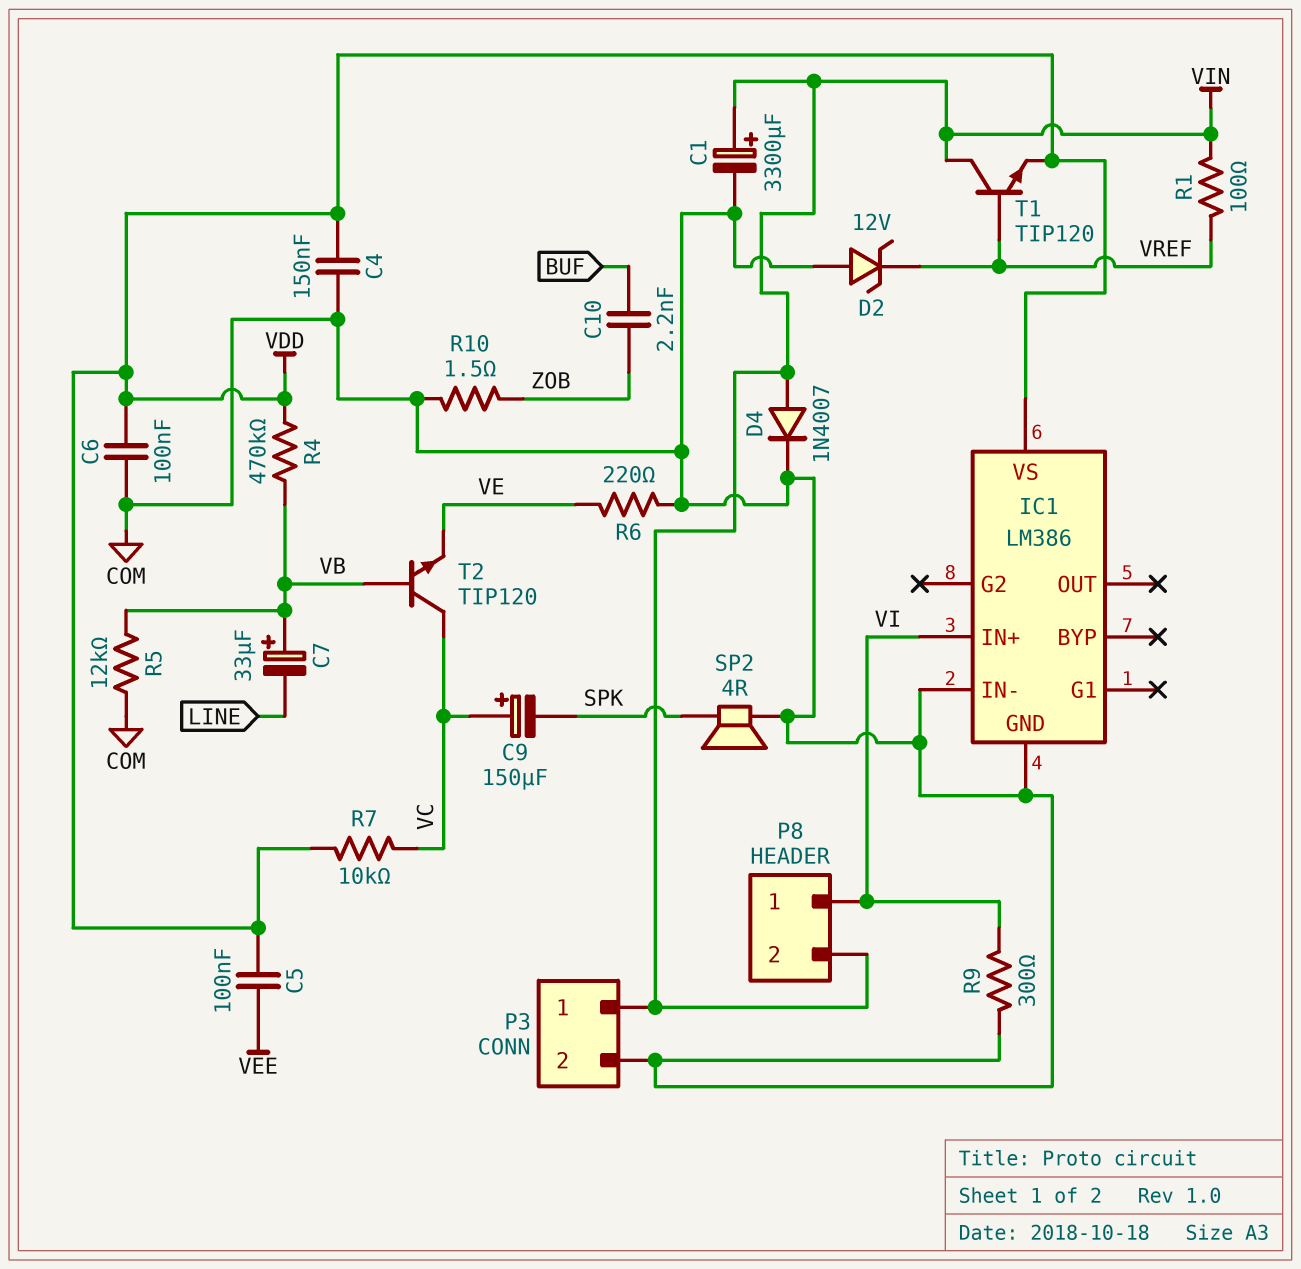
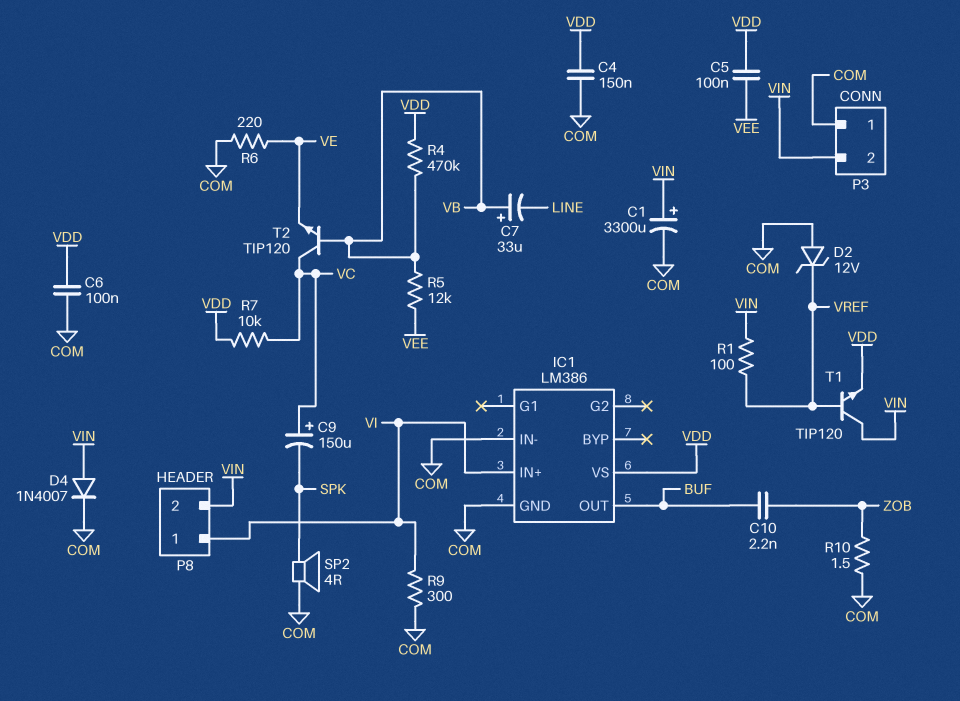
IC1 pin OUT: none -> BUF
P3 pin 1: VIN -> COM
P3 pin 2: COM -> VIN
R5: 12k (COM, VB) -> 12k (VB, VEE)

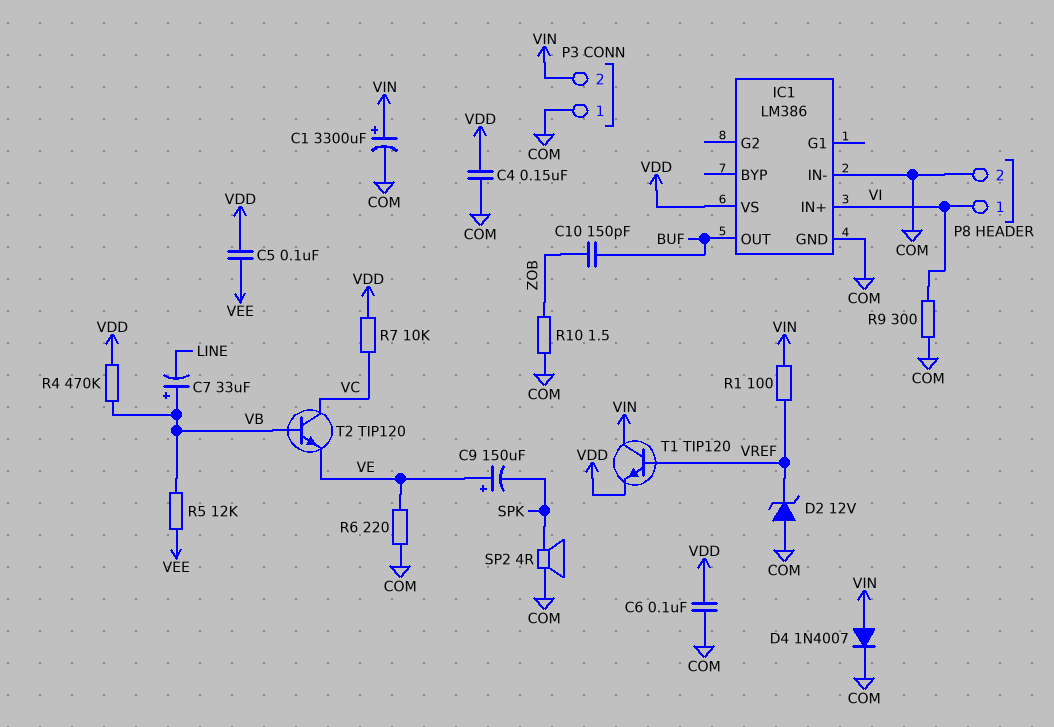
C9: 150uF (plus VC, minus SPK) -> 150uF (plus VE, minus SPK)
C10: 2.2nF (BUF, ZOB) -> 150pF (BUF, ZOB)
P8 pin 2: VIN -> COM

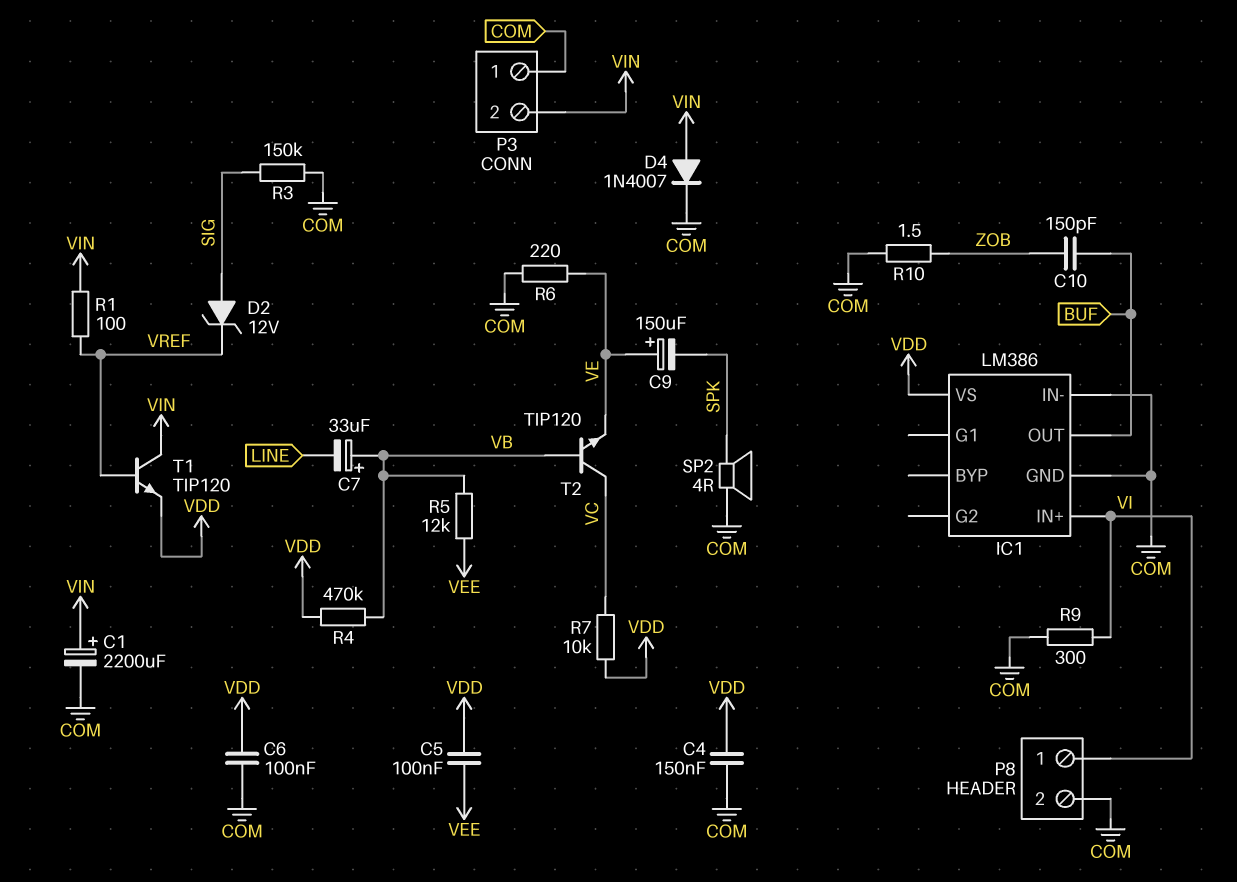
C1: 3300uF (plus VIN, minus COM) -> 2200uF (plus VIN, minus COM)
D2: zener 12V (A COM, K VREF) -> zener 12V (A SIG, K VREF)
R3: none -> 150k (COM, SIG)

